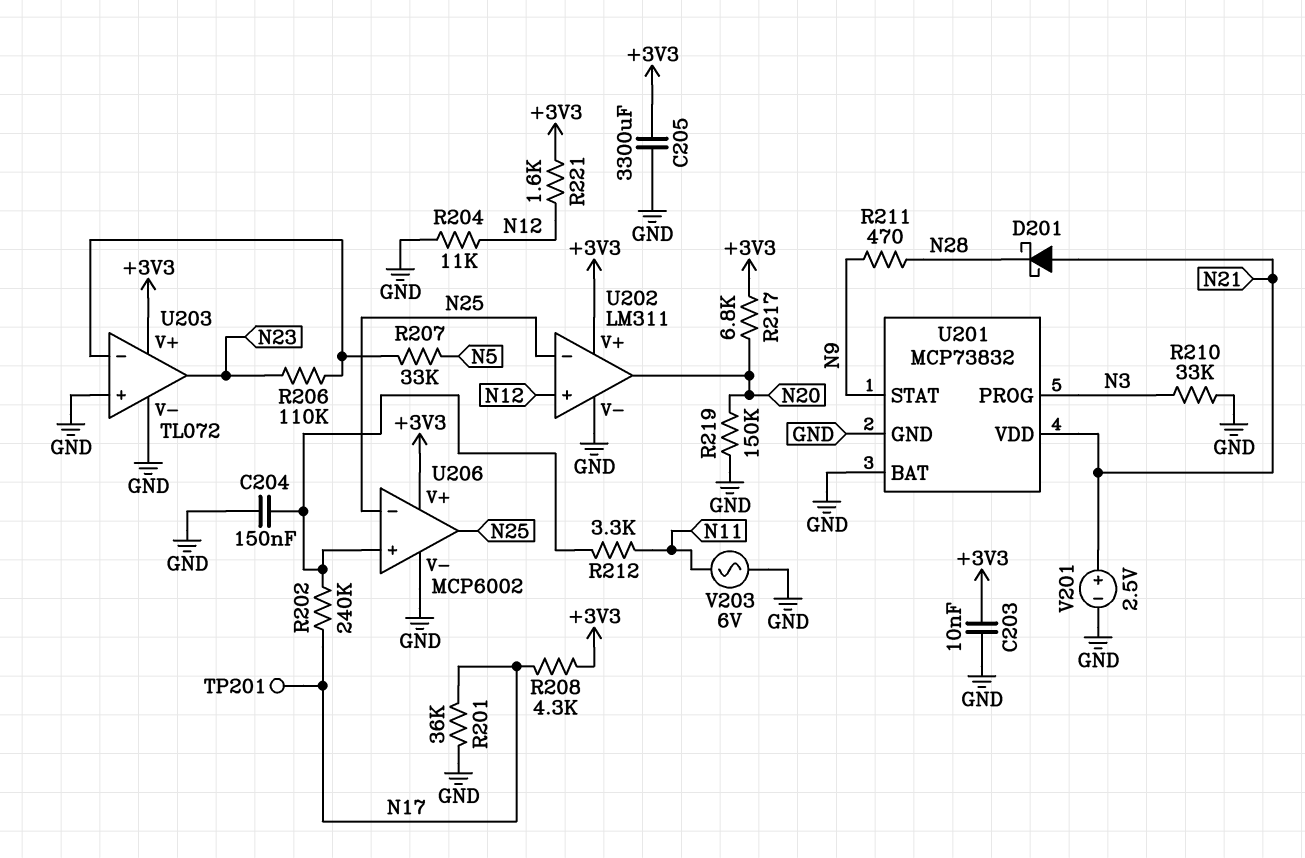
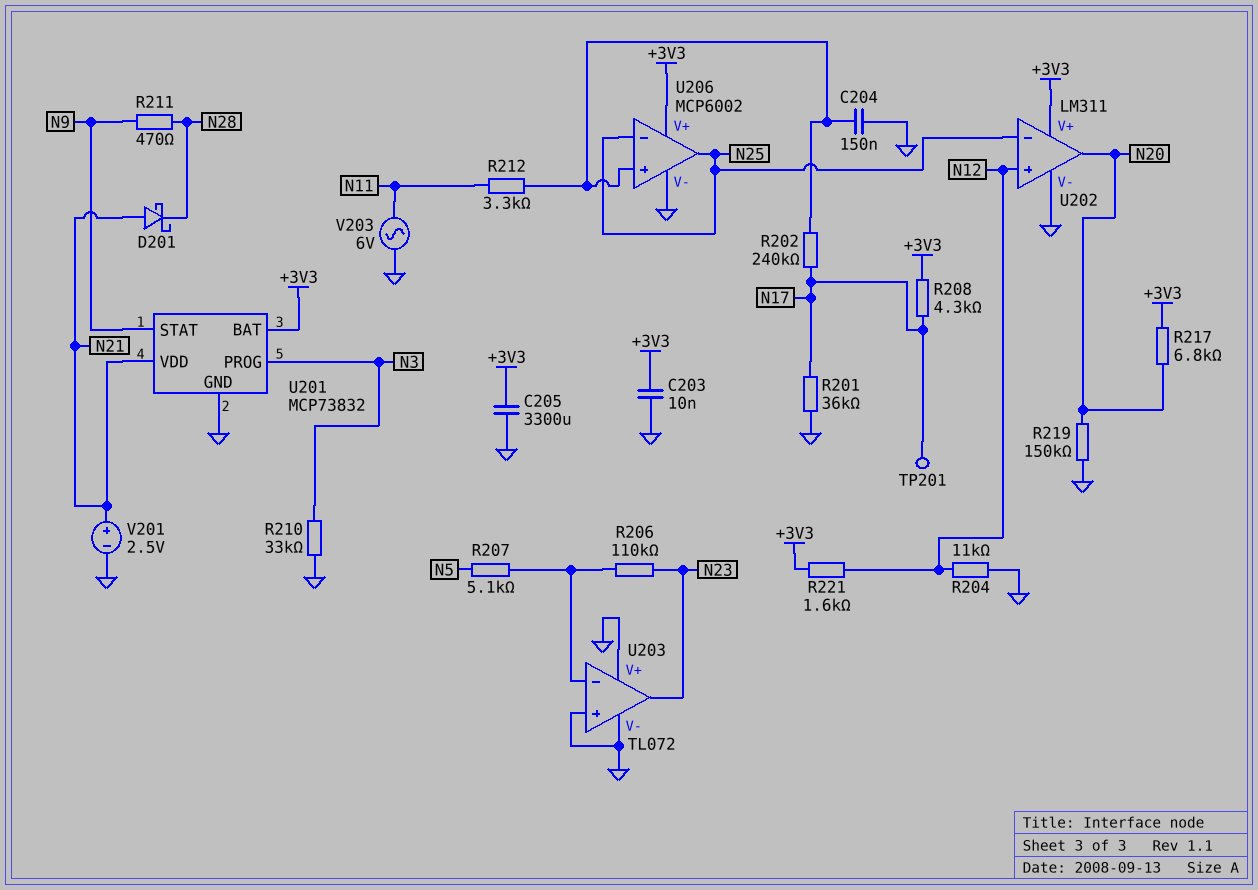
R207: 33k (N5, U203/in-) -> 5.1k (N5, U203/in-)
U201 pin BAT: GND -> +3V3
U203 pin V+: +3V3 -> GND

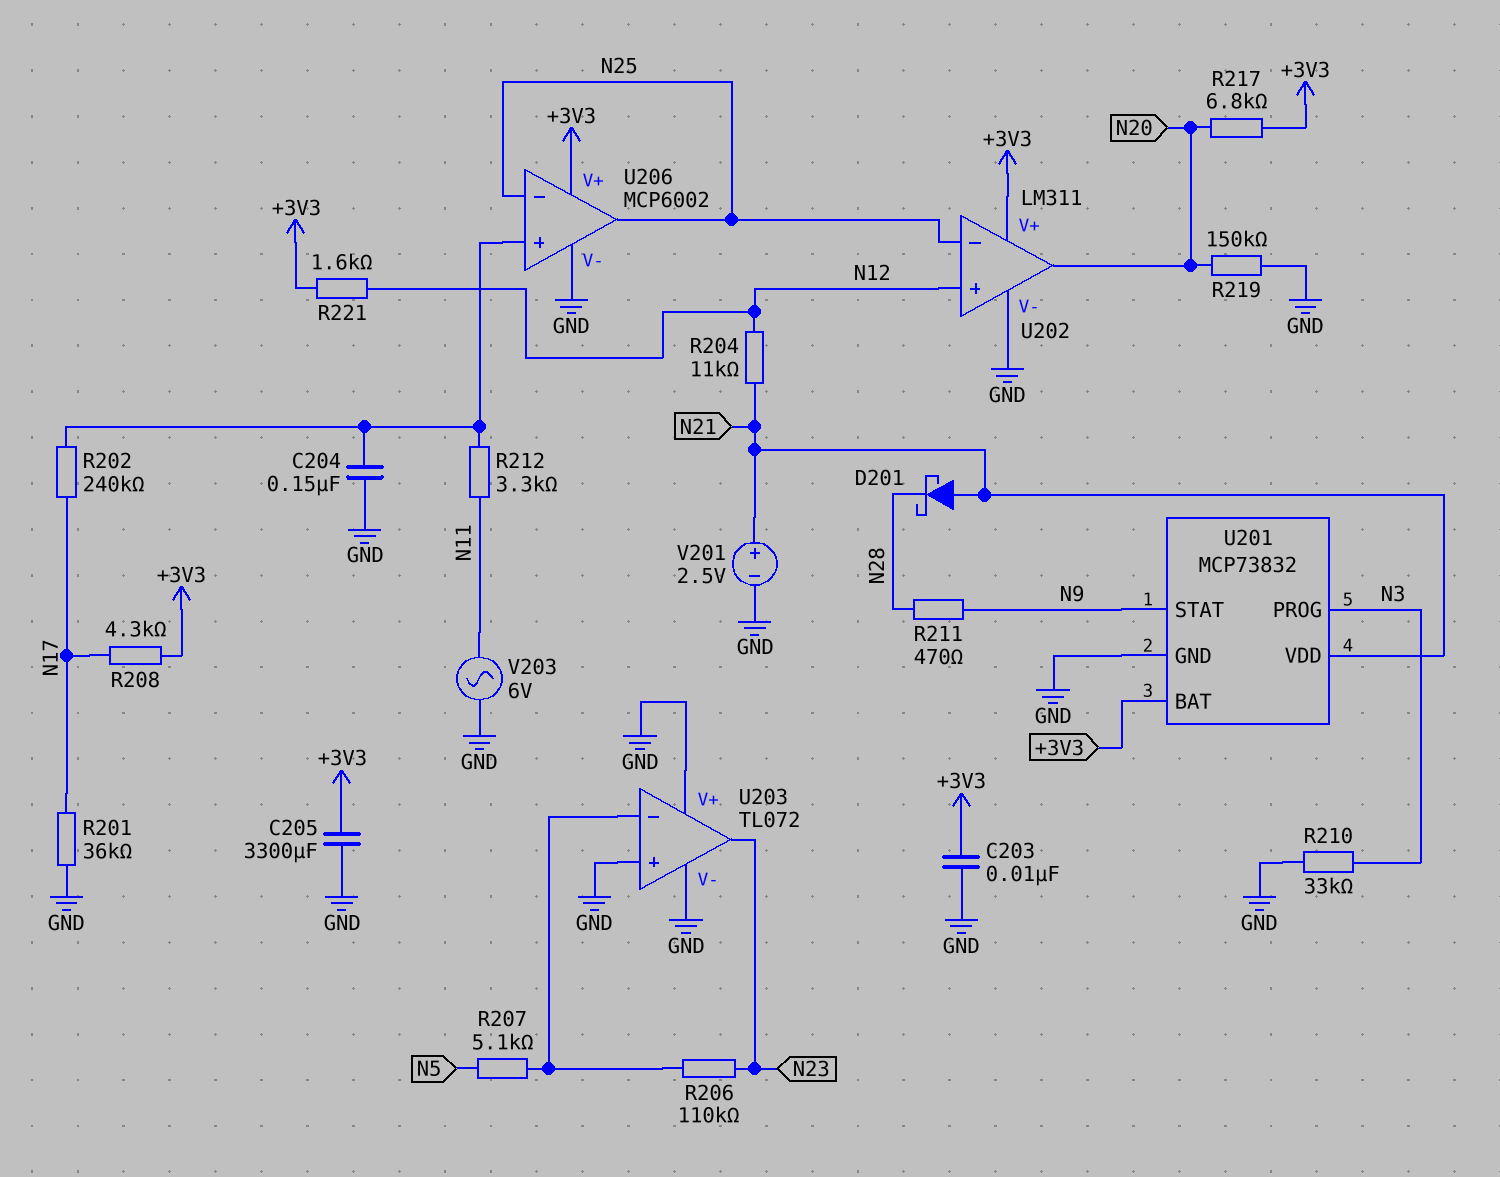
R204: 11k (GND, N12) -> 11k (N12, N21)
TP201: test point (N17) -> none

